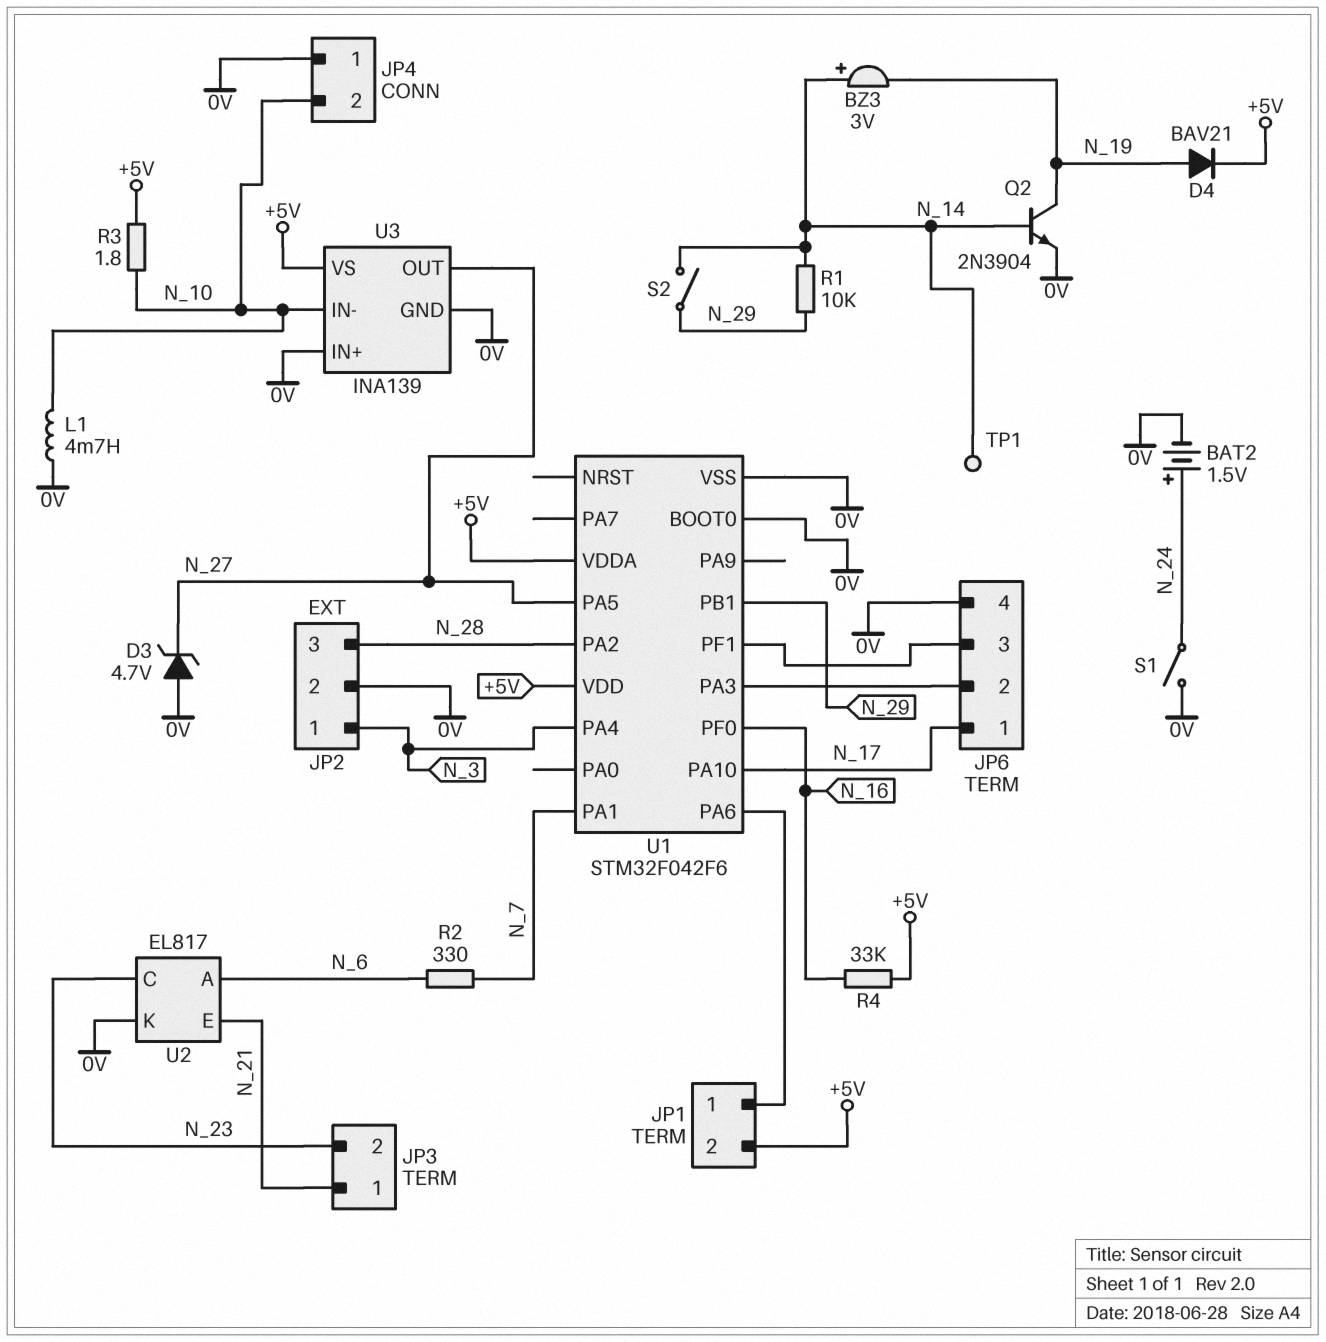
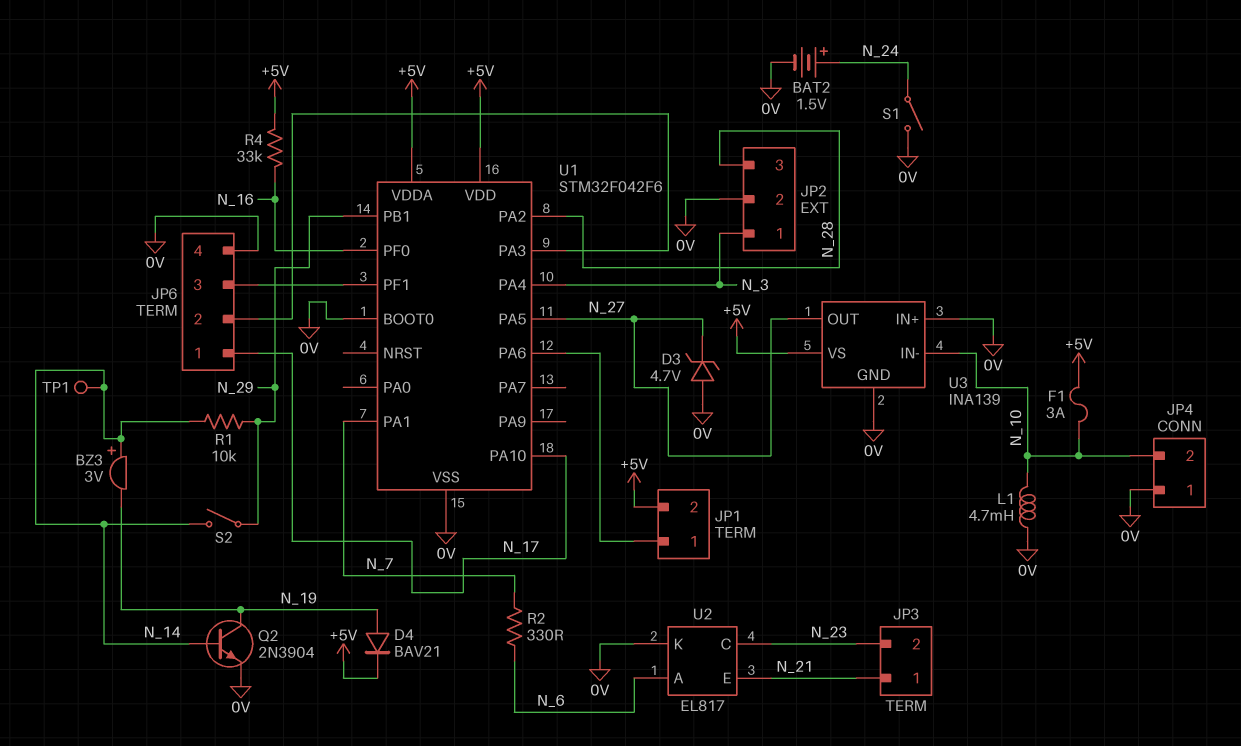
F1: none -> 3A (+5V, N_10)
R3: 1.8 (+5V, N_10) -> none

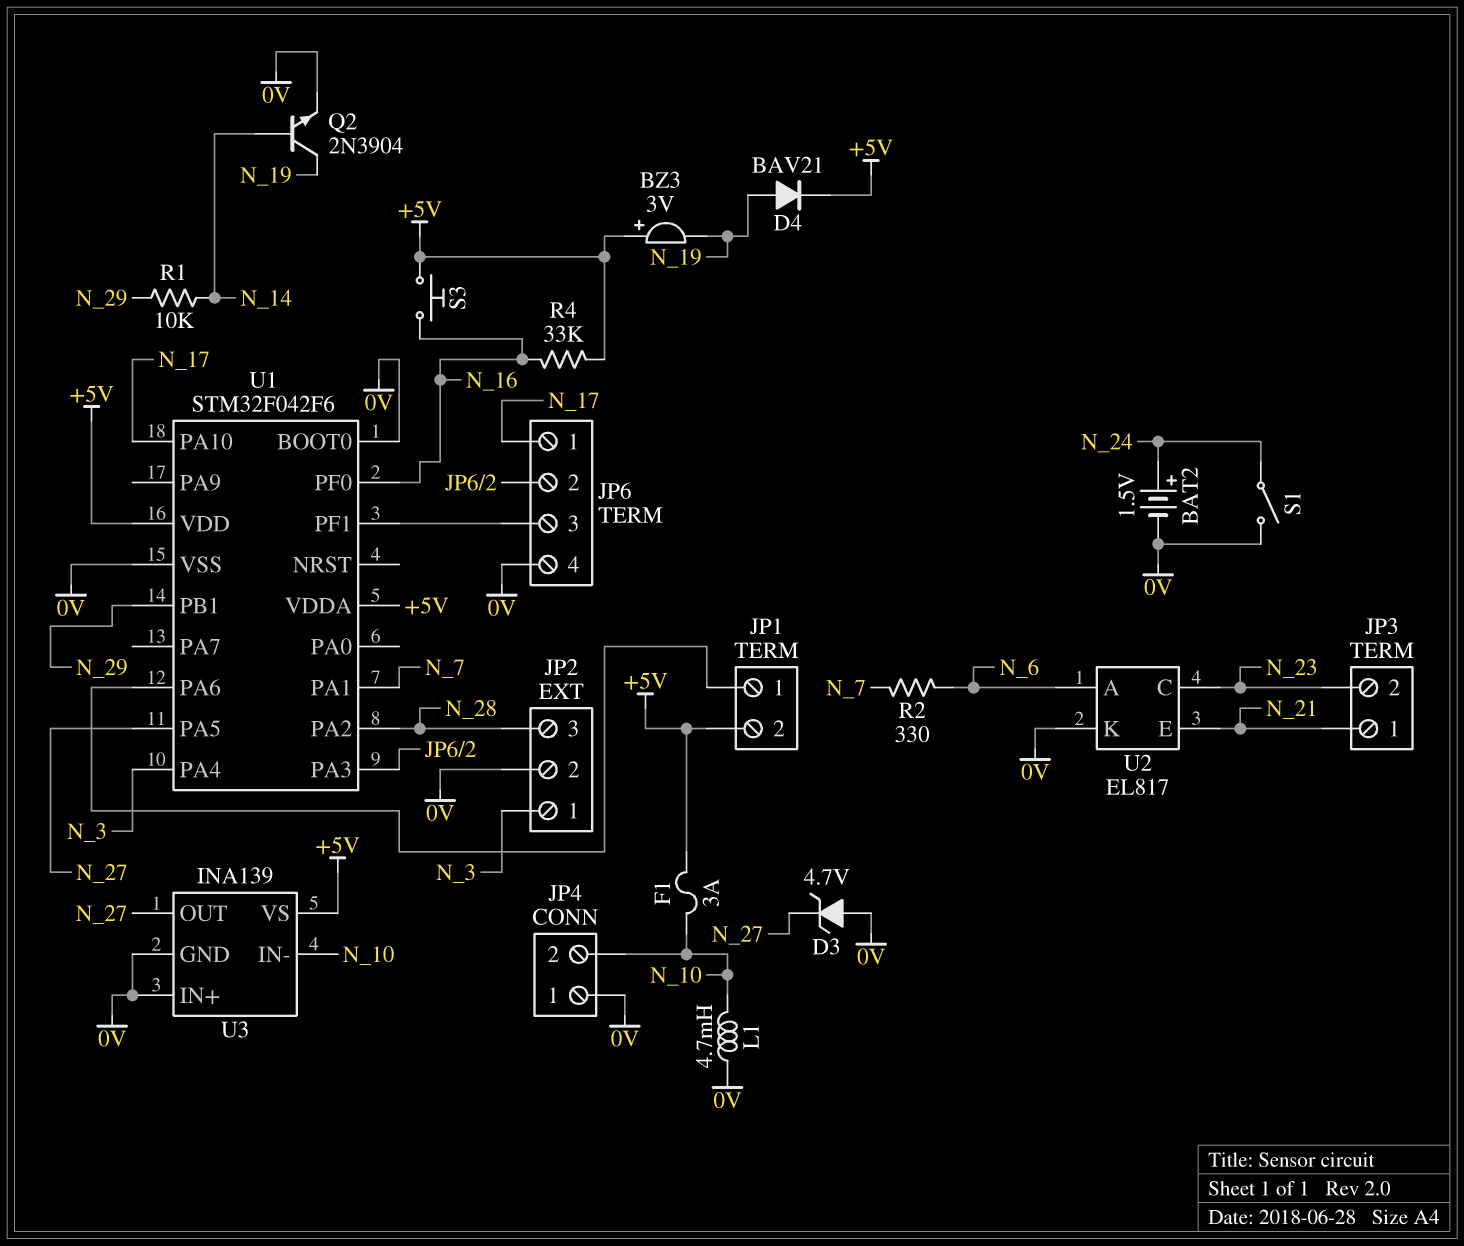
BZ3: buzzer 3V (plus N_14, minus N_19) -> buzzer 3V (plus +5V, minus N_19)
S2: switch (N_14, N_29) -> none
S3: none -> button (+5V, N_16)
TP1: test point (N_14) -> none

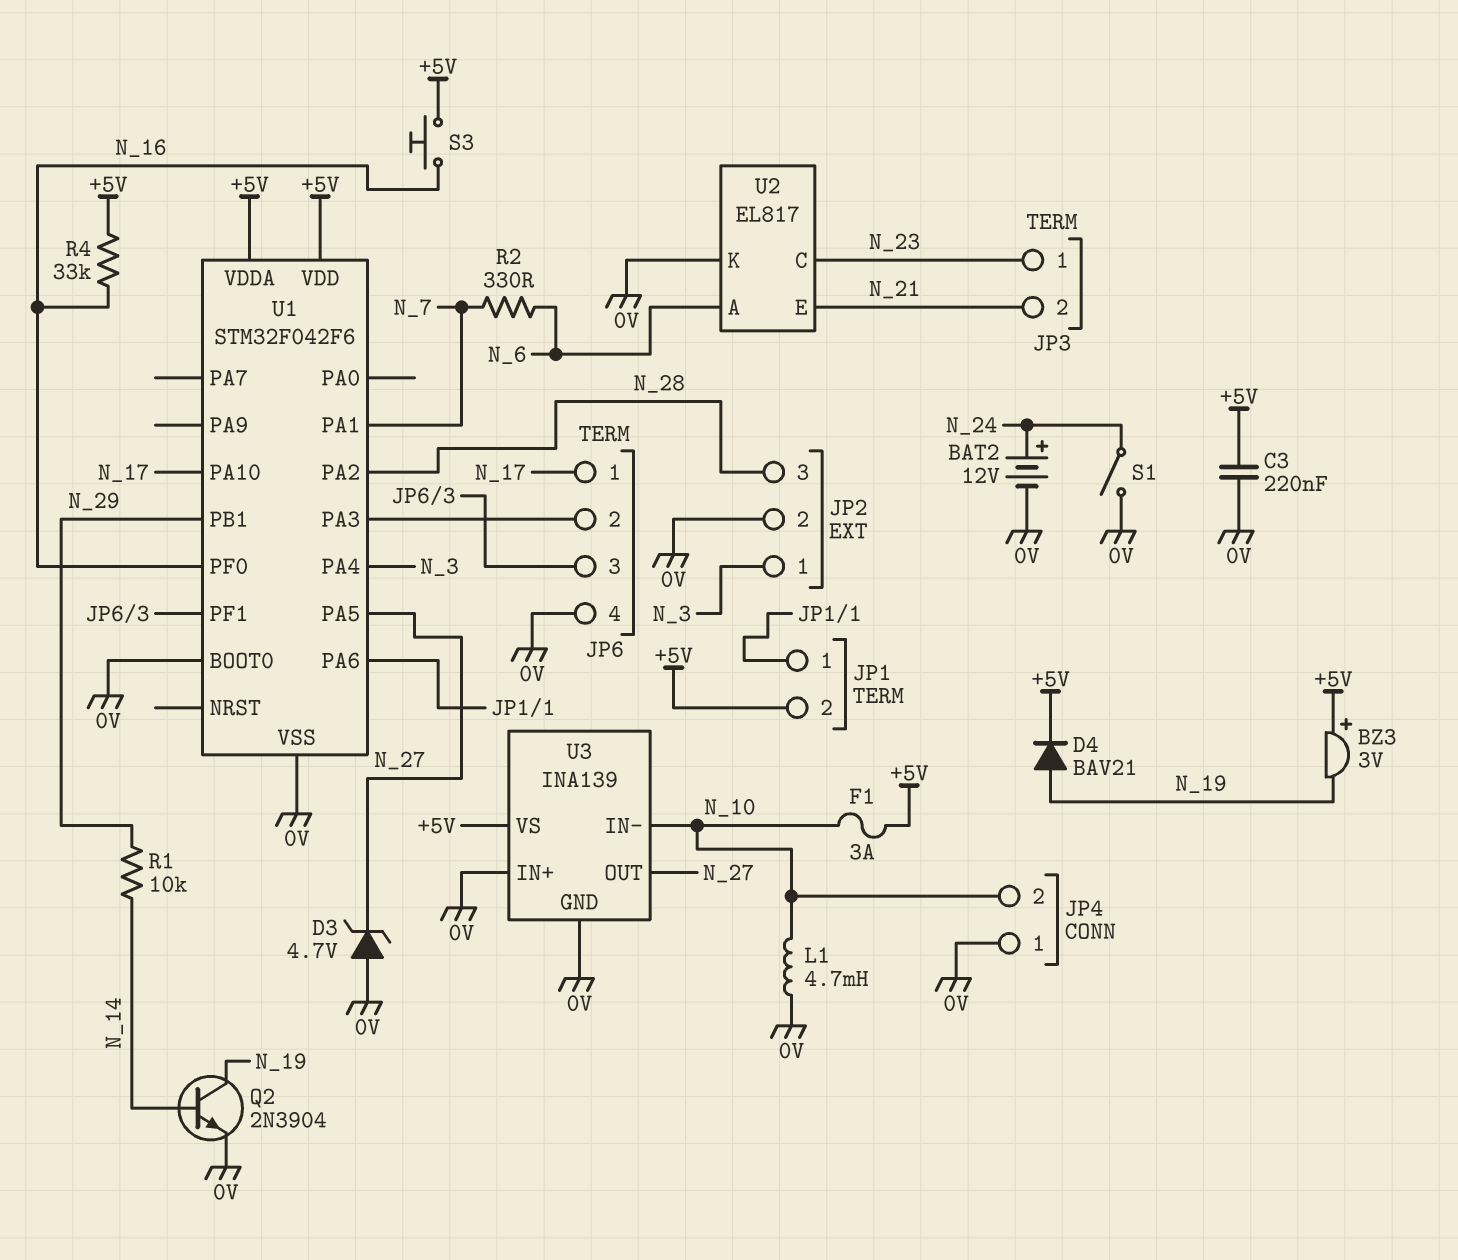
BAT2: 1.5V (plus N_24, minus 0V) -> 12V (plus N_24, minus 0V)
C3: none -> 220nF (+5V, 0V)
JP3 pin 1: N_21 -> N_23
JP3 pin 2: N_23 -> N_21

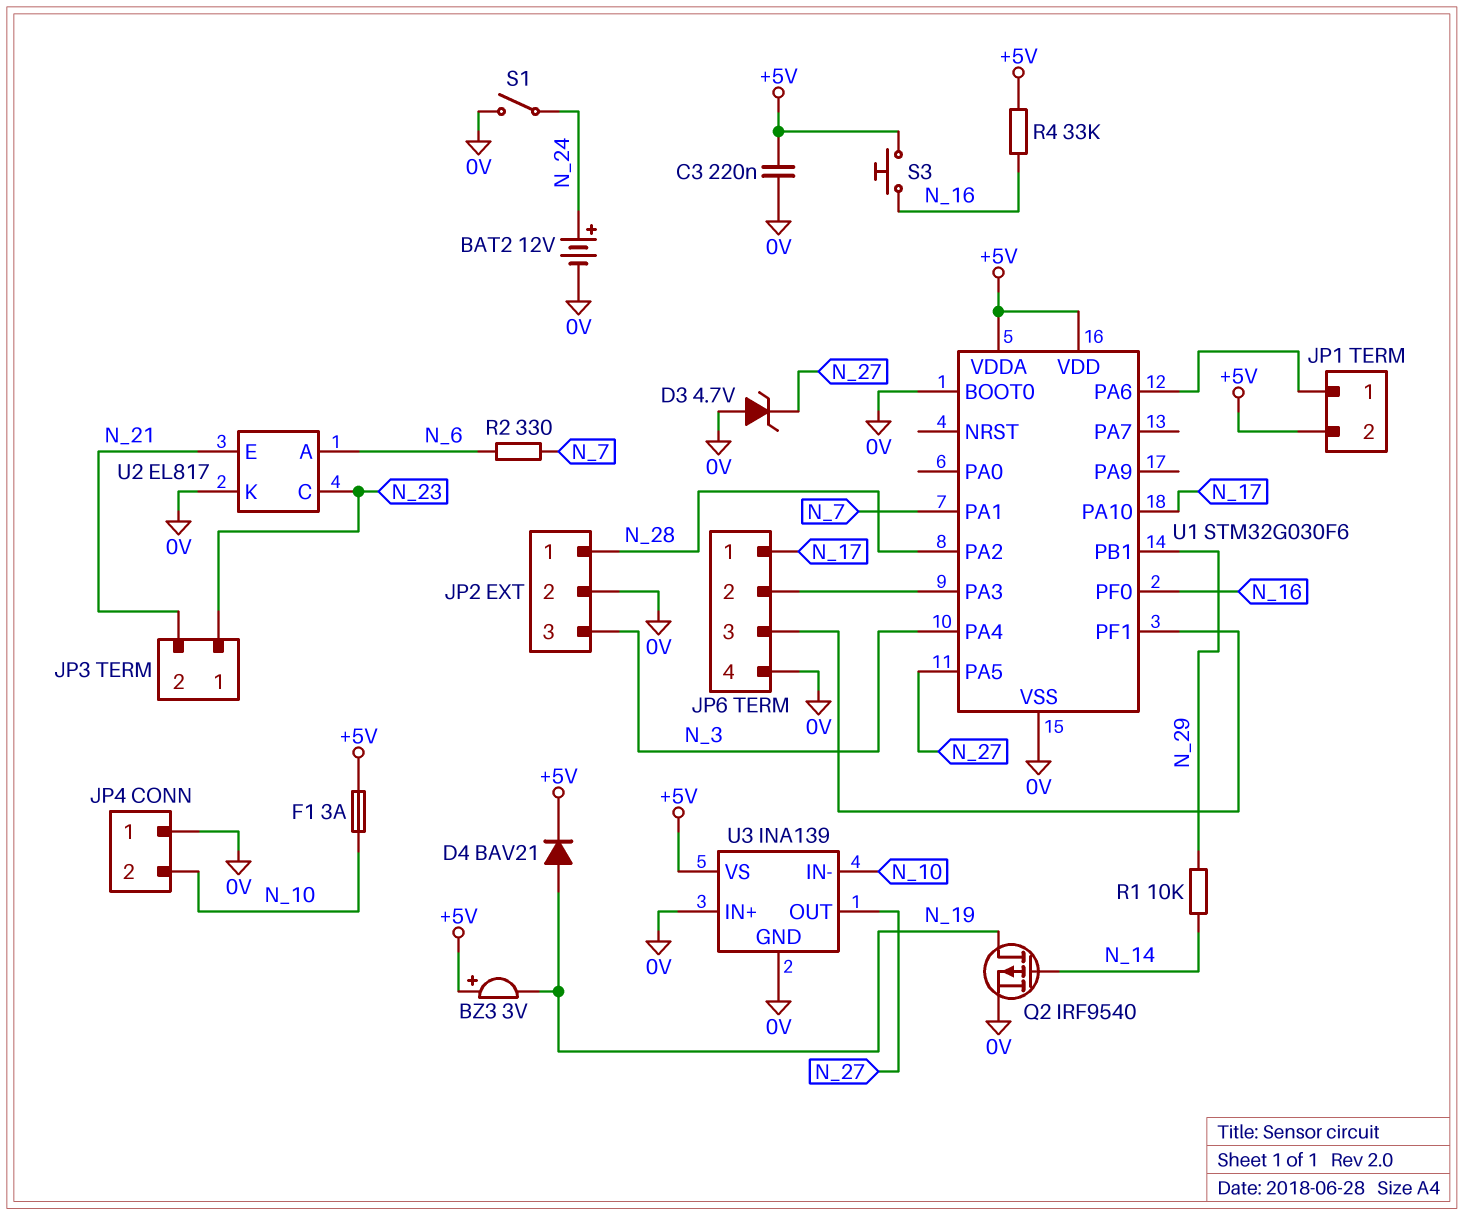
JP2 pin 1: N_3 -> N_28
JP2 pin 3: N_28 -> N_3
L1: 4.7mH (0V, N_10) -> none
Q2: NPN 2N3904 (B N_14, C N_19, E 0V) -> PMOS IRF9540 (G N_14, D N_19, S 0V)
U1: STM32F042F6 -> STM32G030F6

